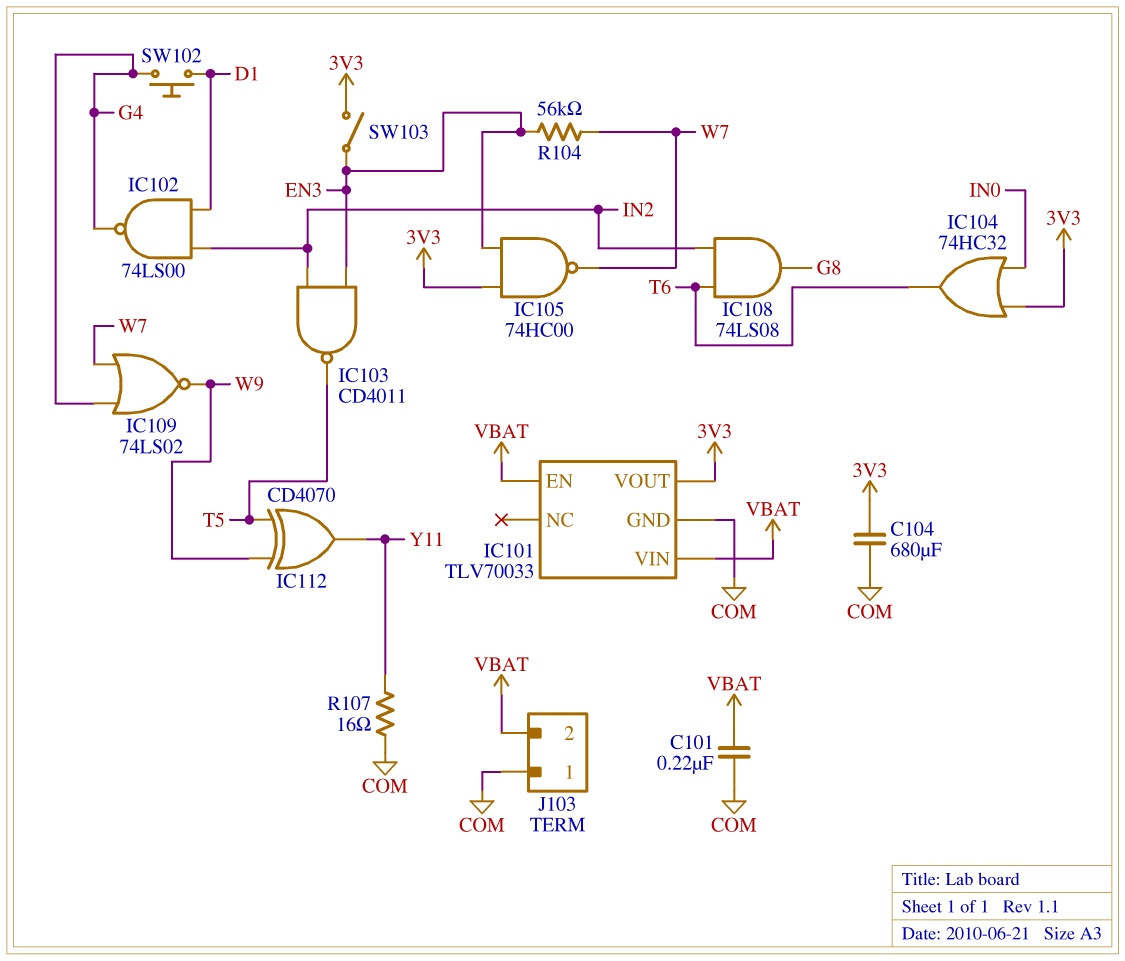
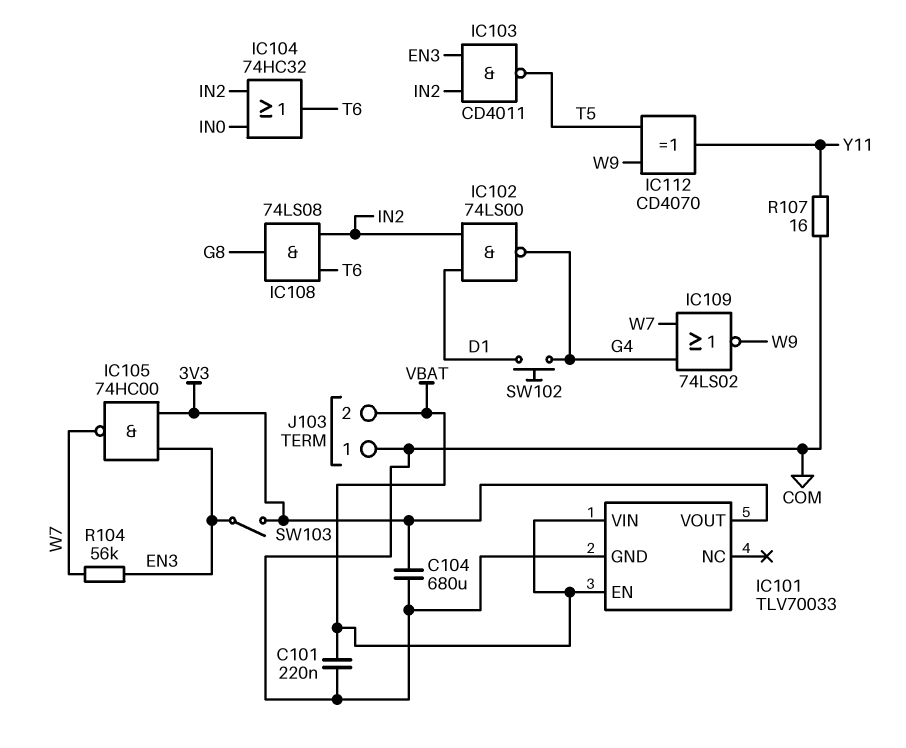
IC104: OR 74HC32 (in 3V3, in IN0, out T6) -> OR 74HC32 (in IN0, in IN2, out T6)

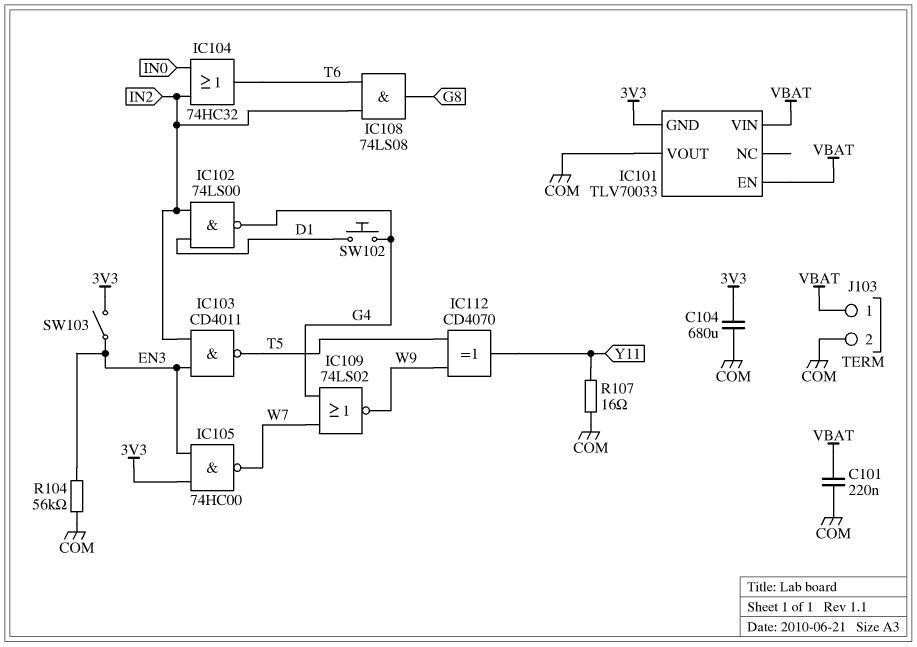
IC101 pin GND: COM -> 3V3
IC101 pin VOUT: 3V3 -> COM
J103 pin 1: COM -> VBAT
J103 pin 2: VBAT -> COM
R104: 56k (EN3, W7) -> 56k (COM, EN3)

